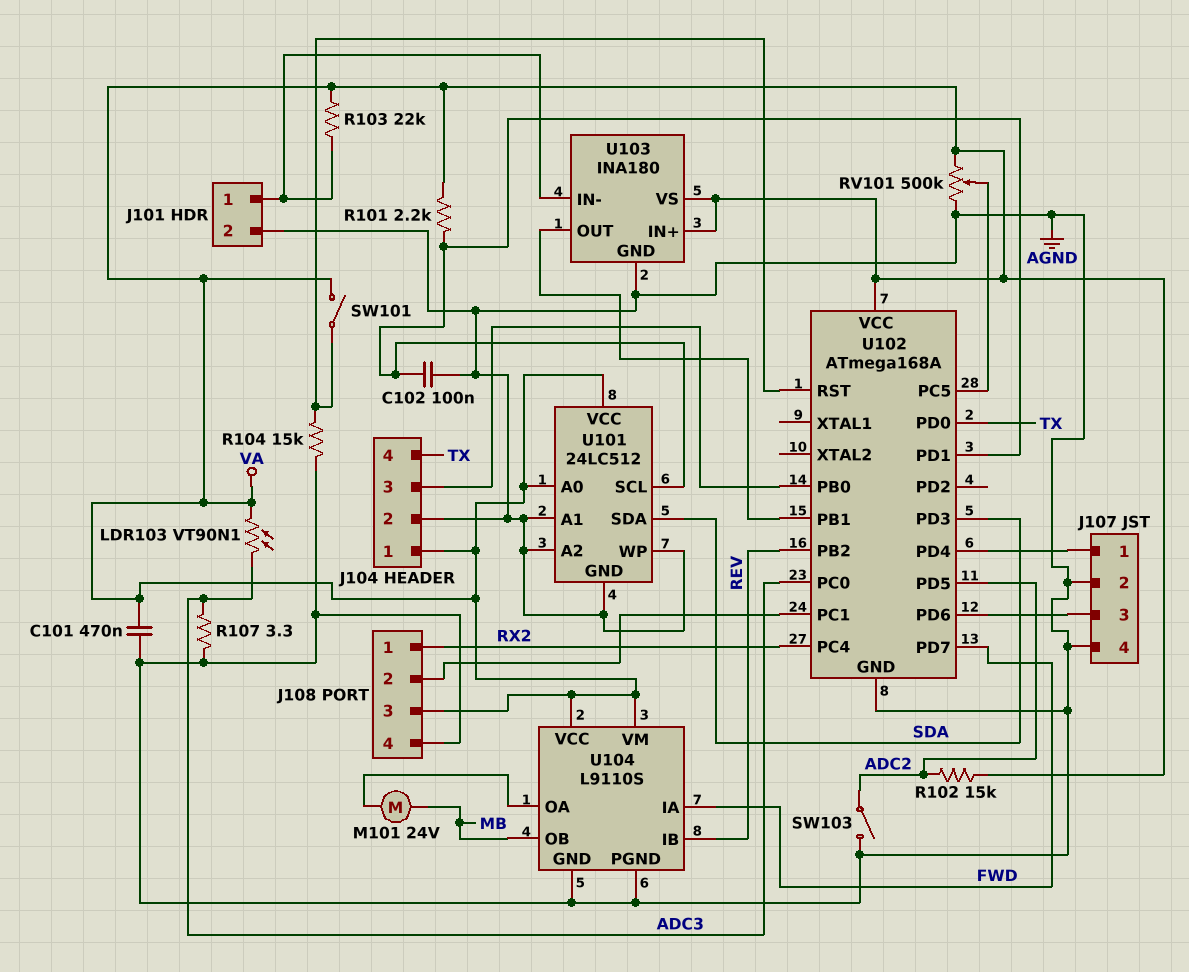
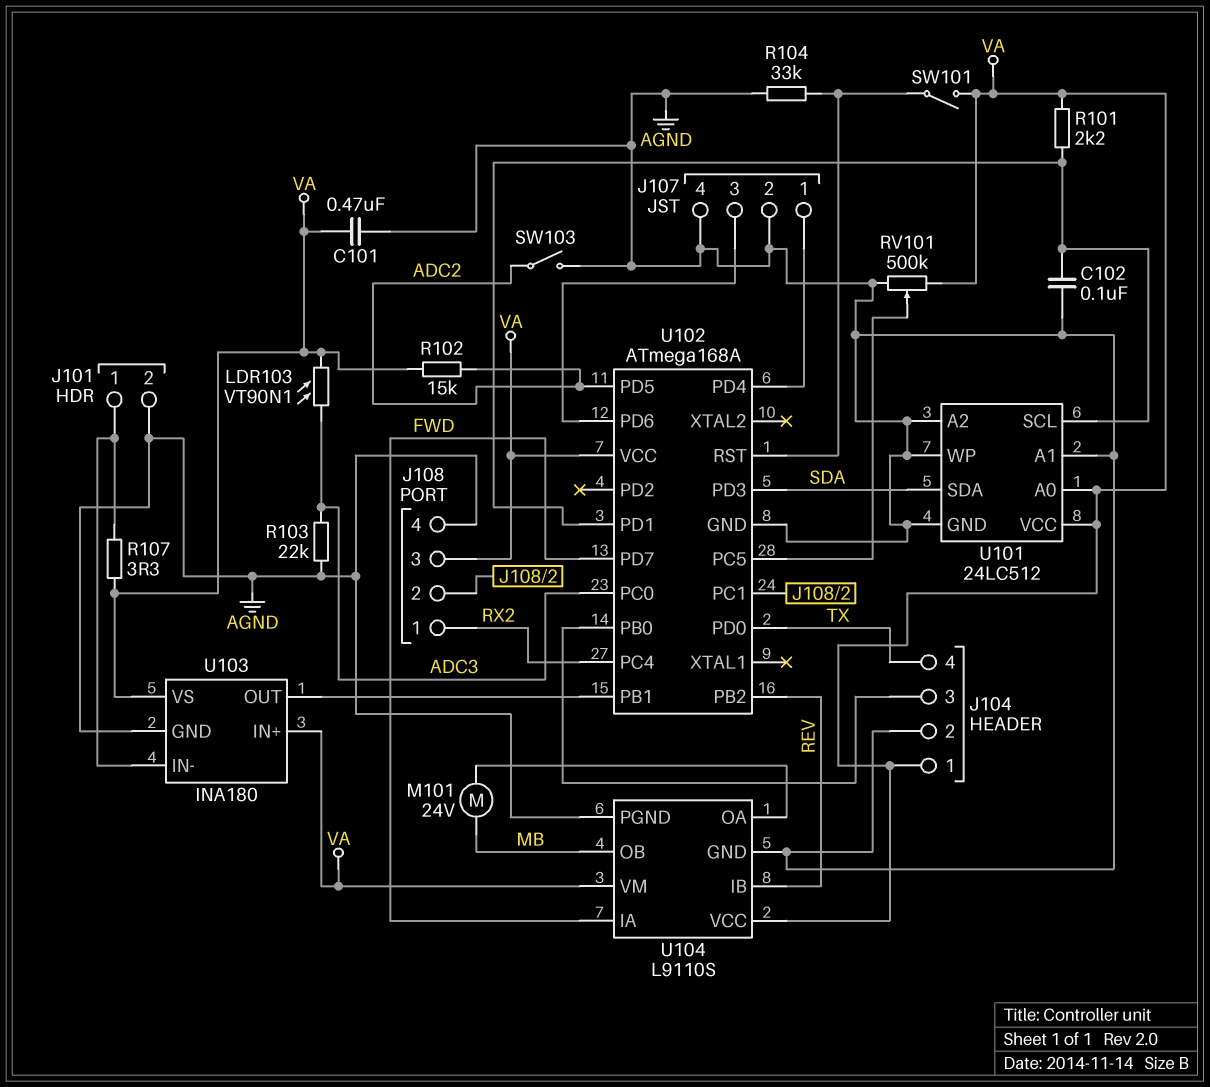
R103: 22k (J101/1, VA) -> 22k (ADC3, AGND)
R104: 15k (AGND, U102/RST) -> 33k (AGND, U102/RST)
R107: 3.3 (ADC3, AGND) -> 3.3 (J101/1, VA)

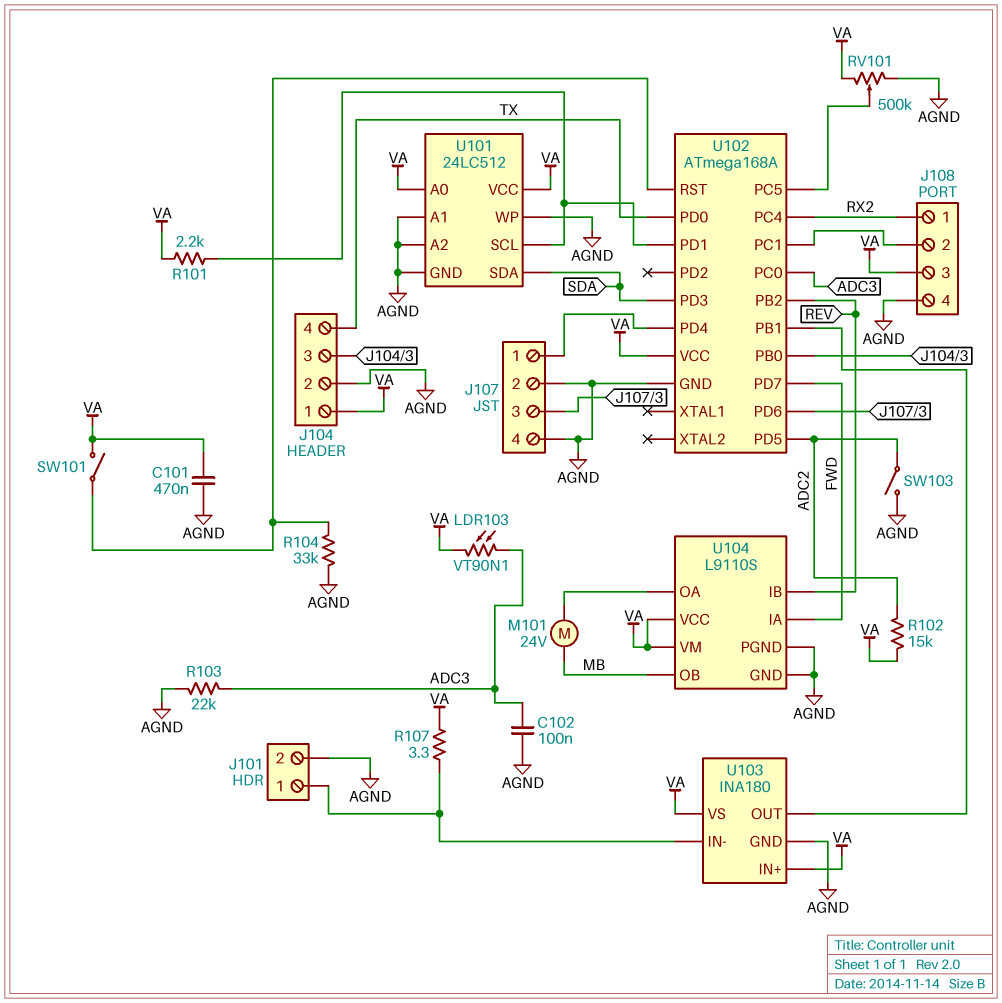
C102: 100nF (AGND, U101/SCL) -> 100nF (ADC3, AGND)

